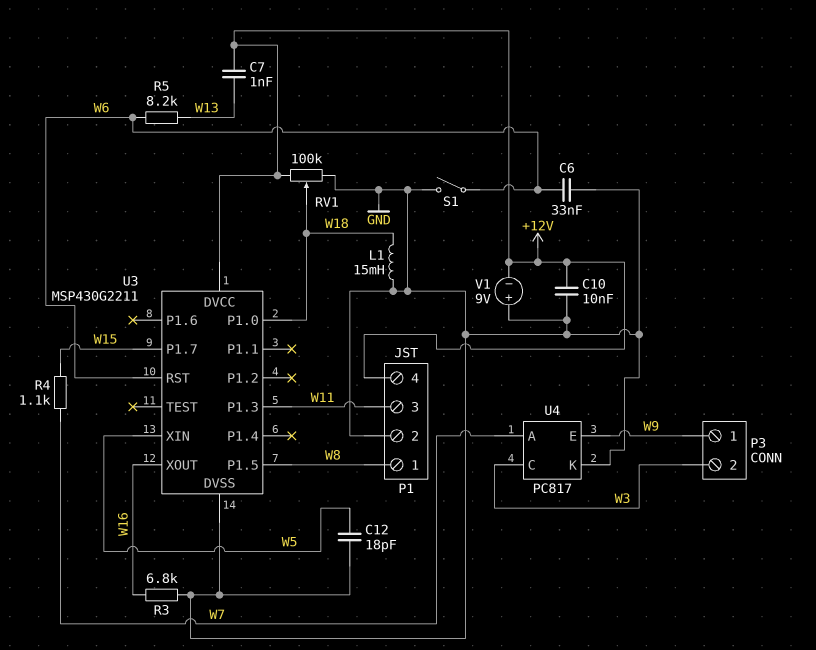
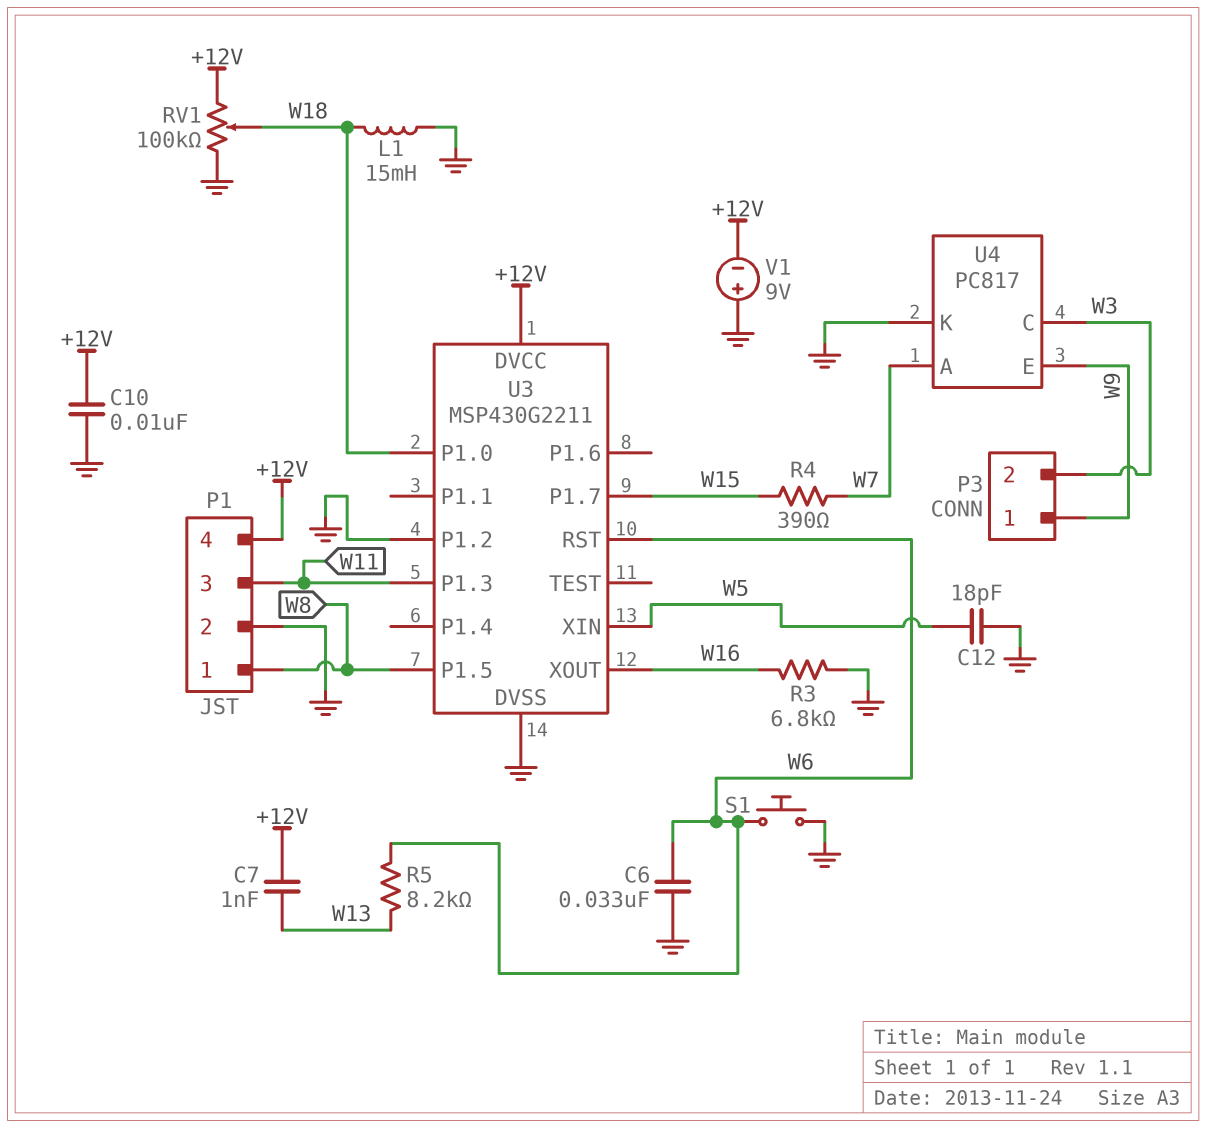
R4: 1.1k (W7, W15) -> 390 (W7, W15)
S1: switch (GND, W6) -> button (GND, W6)
U3 pin P1.2: none -> GND

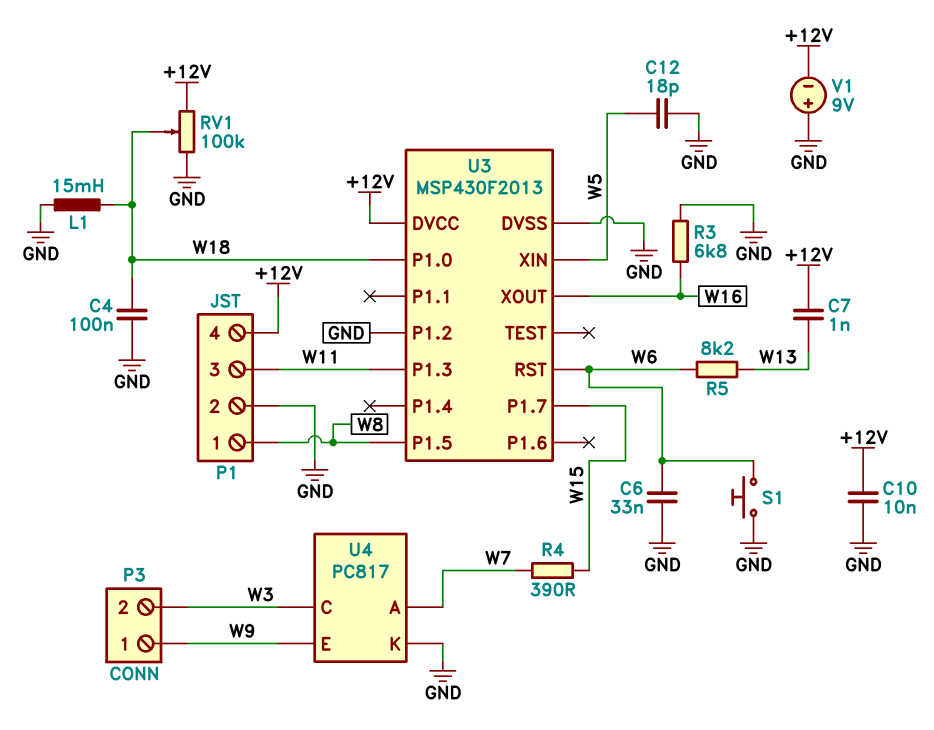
C4: none -> 100nF (GND, W18)
U3: MSP430G2211 -> MSP430F2013

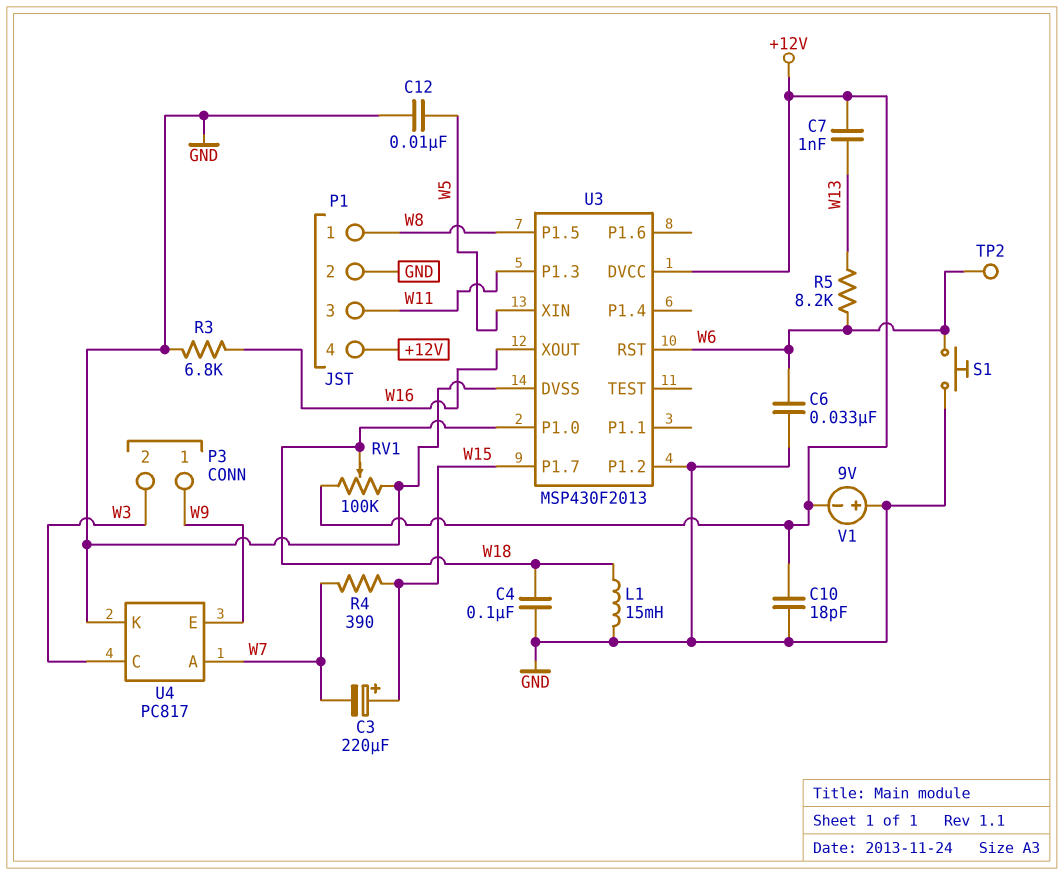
C3: none -> 220uF (plus W15, minus W7)
C10: 10nF (+12V, GND) -> 18pF (+12V, GND)
C12: 18pF (GND, W5) -> 10nF (GND, W5)
TP2: none -> test point (W6)

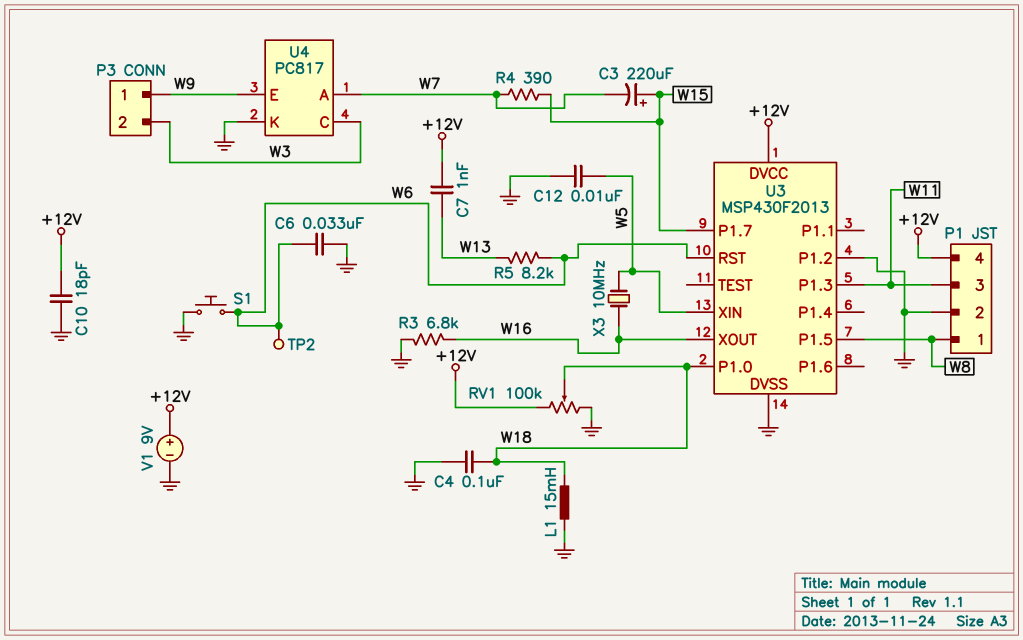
V1: 9V (plus GND, minus +12V) -> 9V (plus +12V, minus GND)
X3: none -> 10MHz (W5, W16)

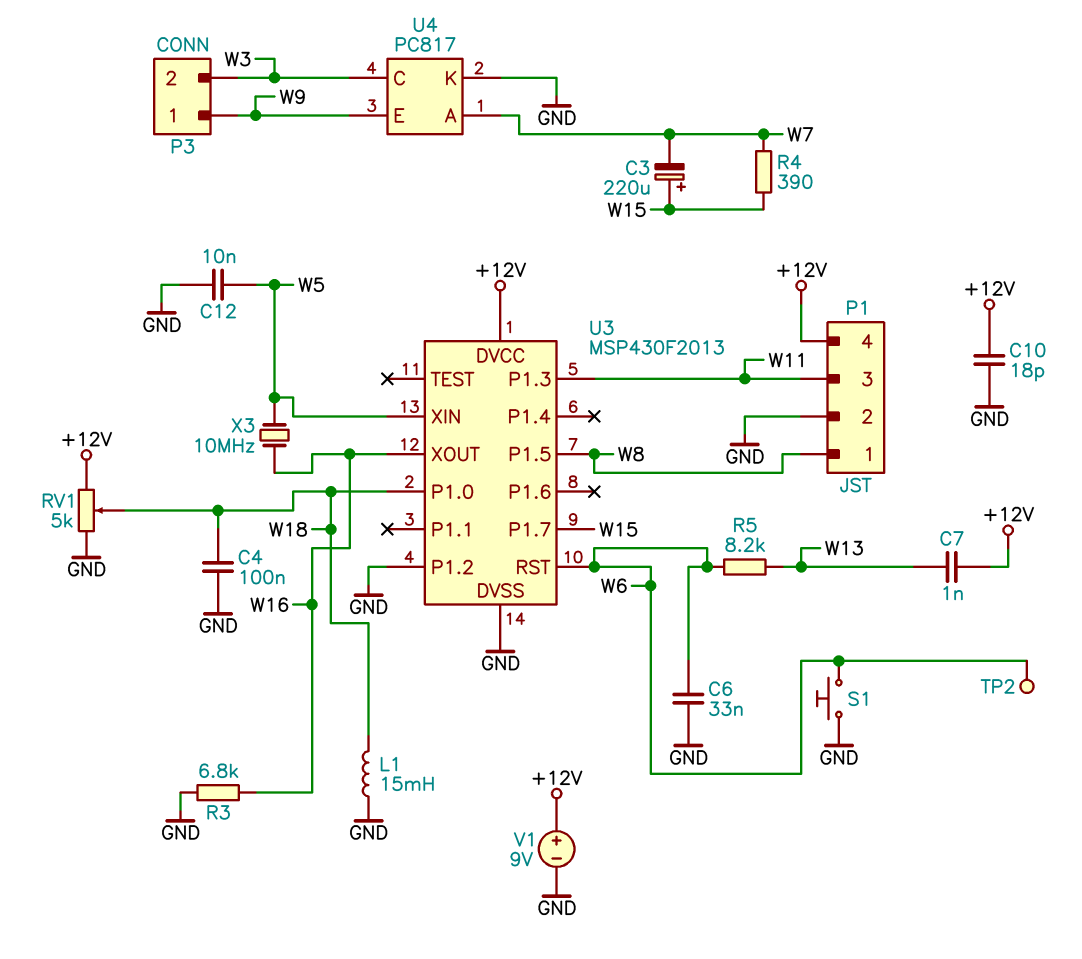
RV1: 100k (+12V, GND, wiper W18) -> 5k (+12V, GND, wiper W18)

